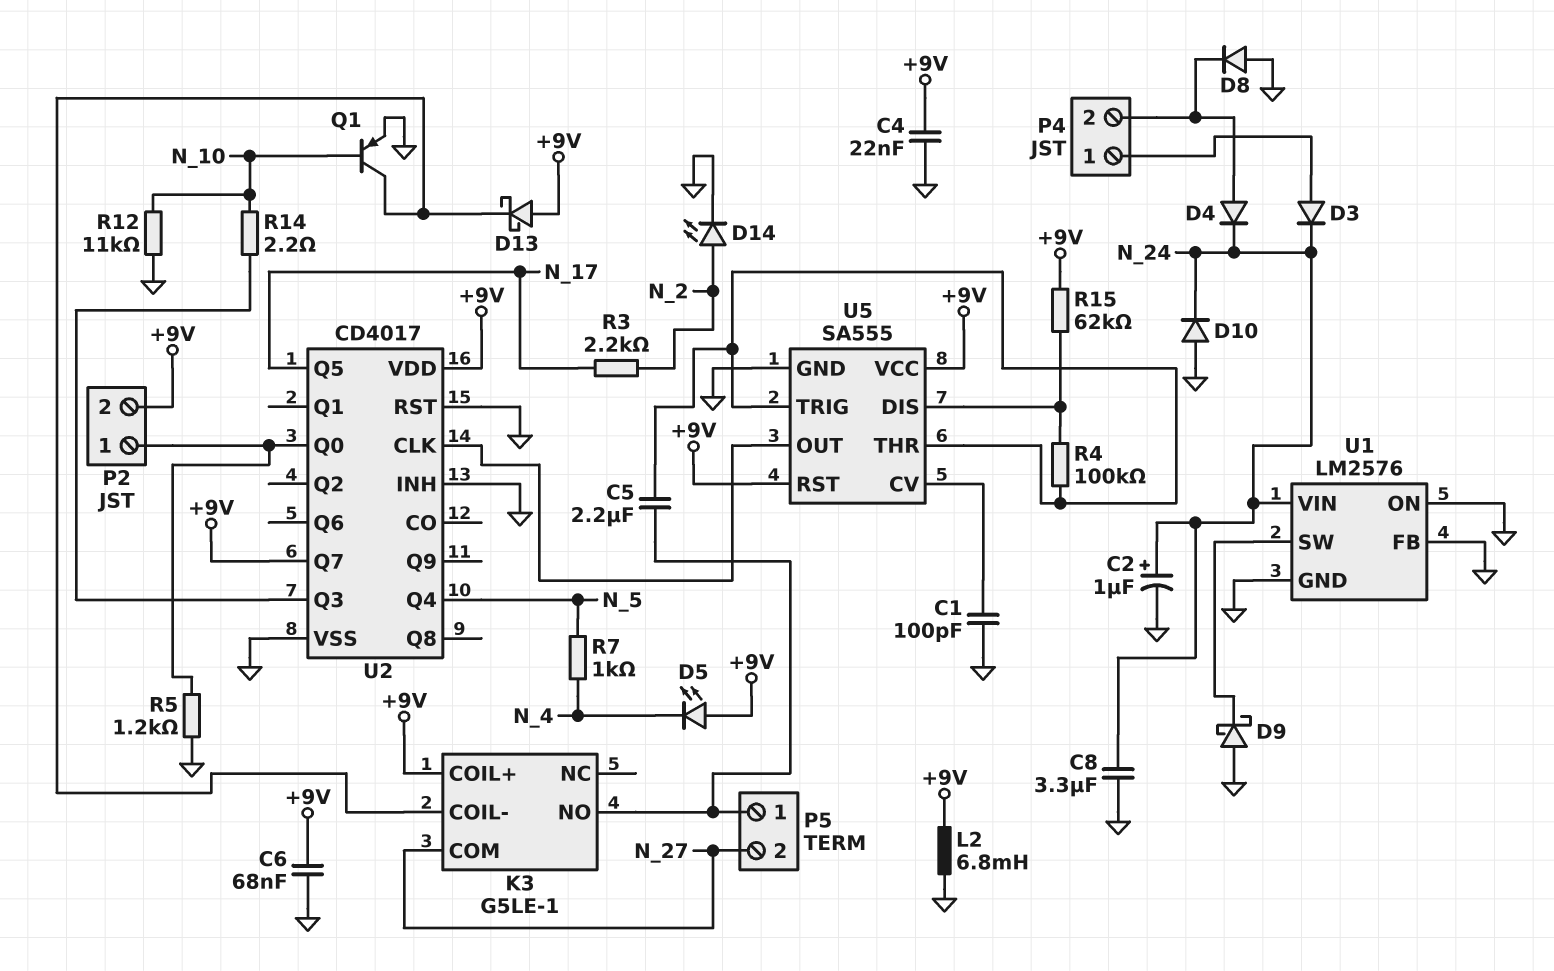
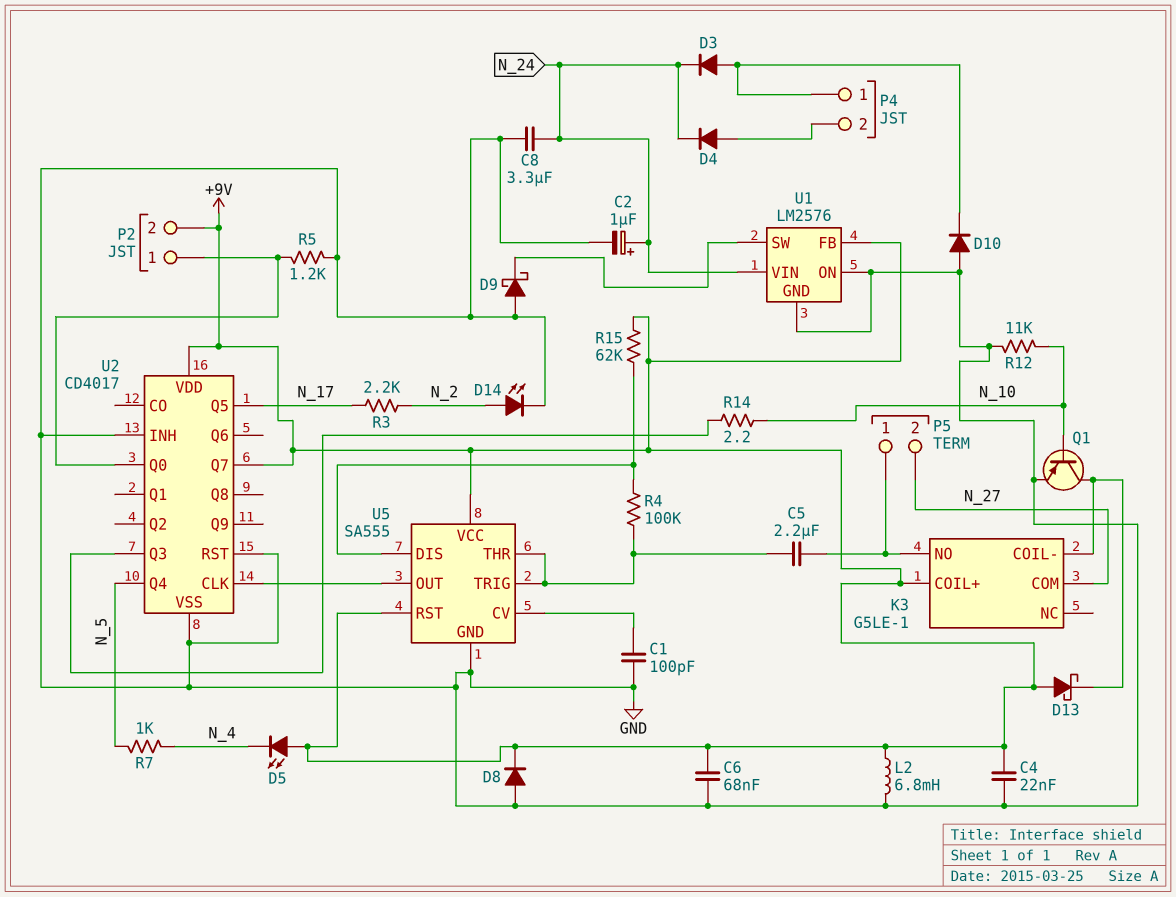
D8: diode (A GND, K P4/2) -> diode (A GND, K +9V)
D10: diode (A GND, K N_24) -> diode (A GND, K P4/1)
U1 pin FB: GND -> +9V

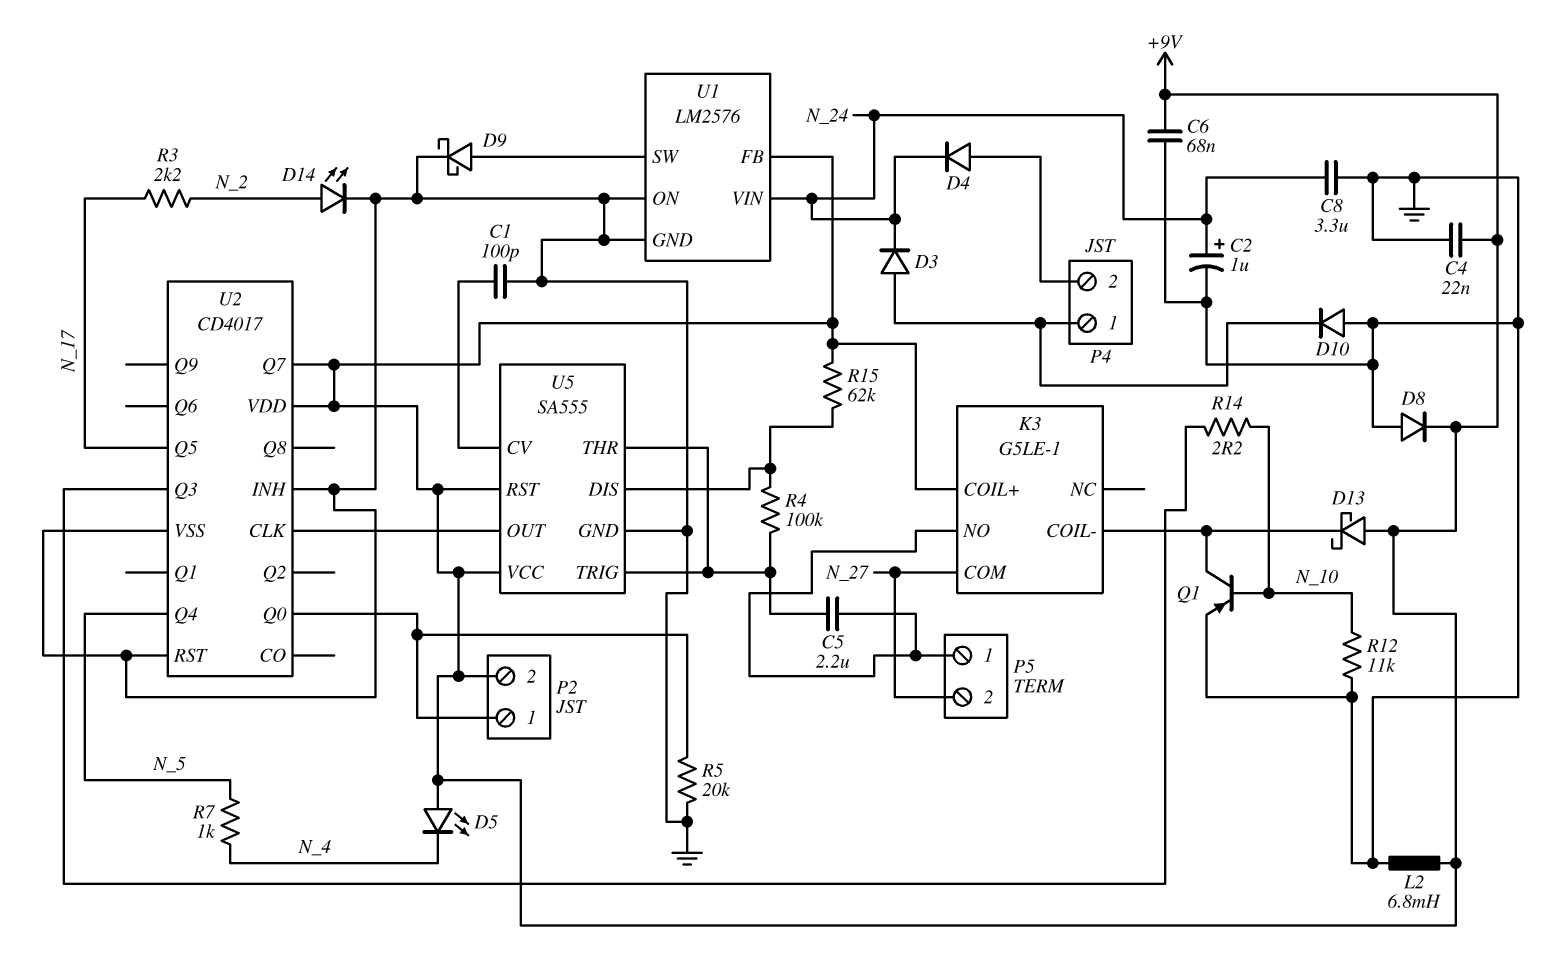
D9: schottky (A GND, K U1/SW) -> schottky (A U1/SW, K GND)
R5: 1.2k (GND, P2/1) -> 20k (GND, P2/1)

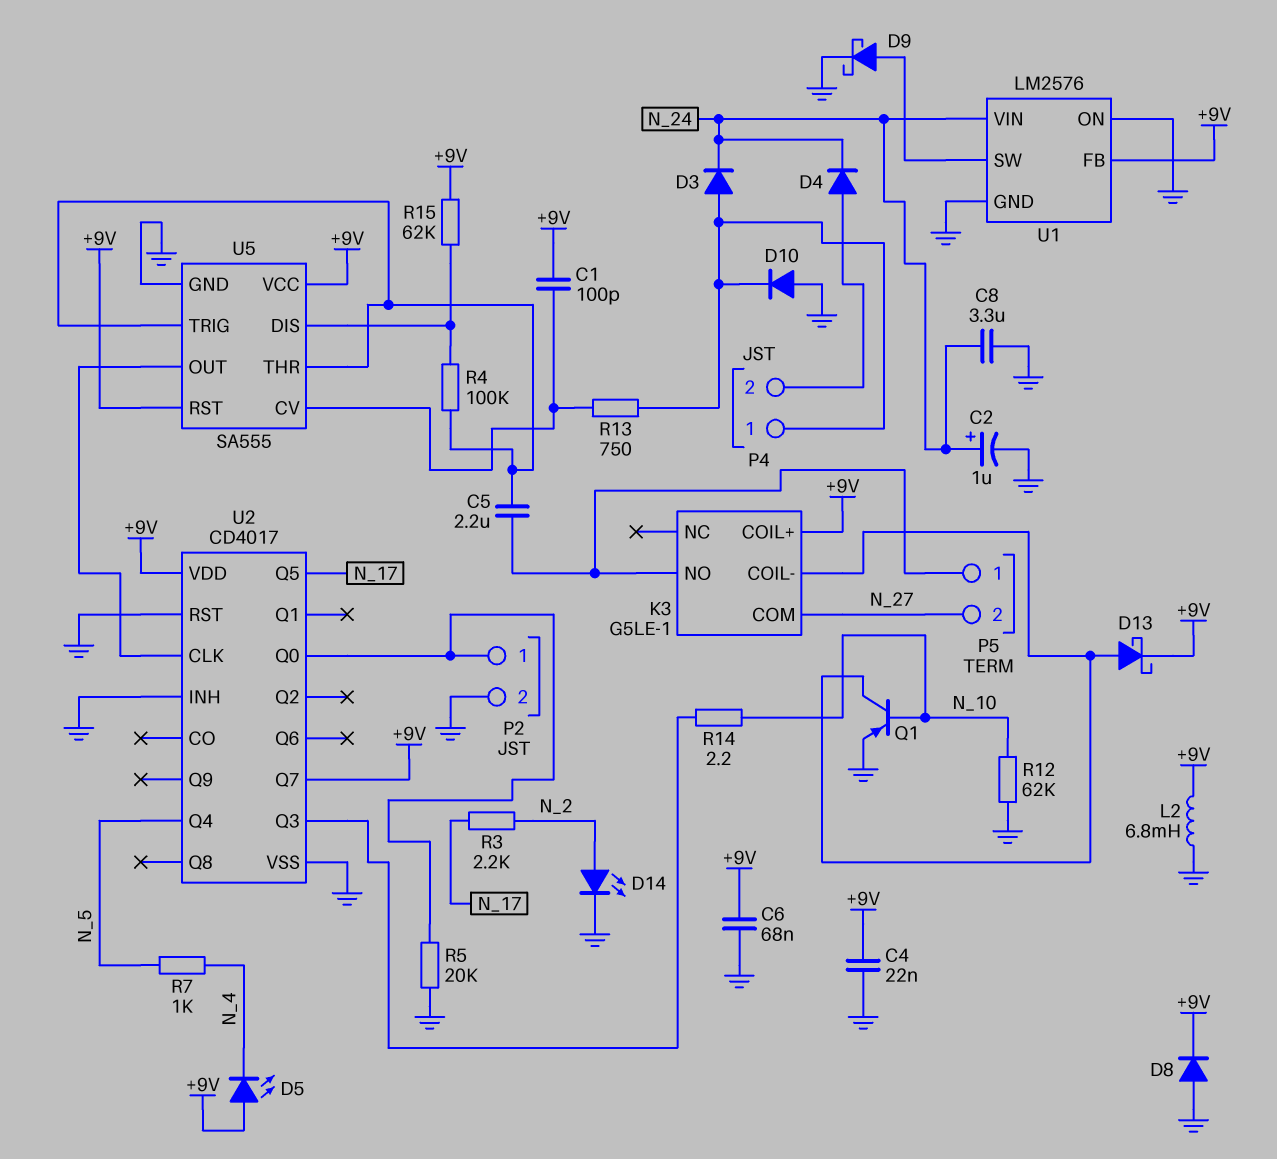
C1: 100pF (GND, U5/CV) -> 100pF (+9V, U5/CV)
D13: schottky (A +9V, K K3/COIL-) -> schottky (A K3/COIL-, K +9V)
P2 pin 2: +9V -> GND
R12: 11k (GND, N_10) -> 62k (GND, N_10)
R13: none -> 750 (P4/1, U5/CV)

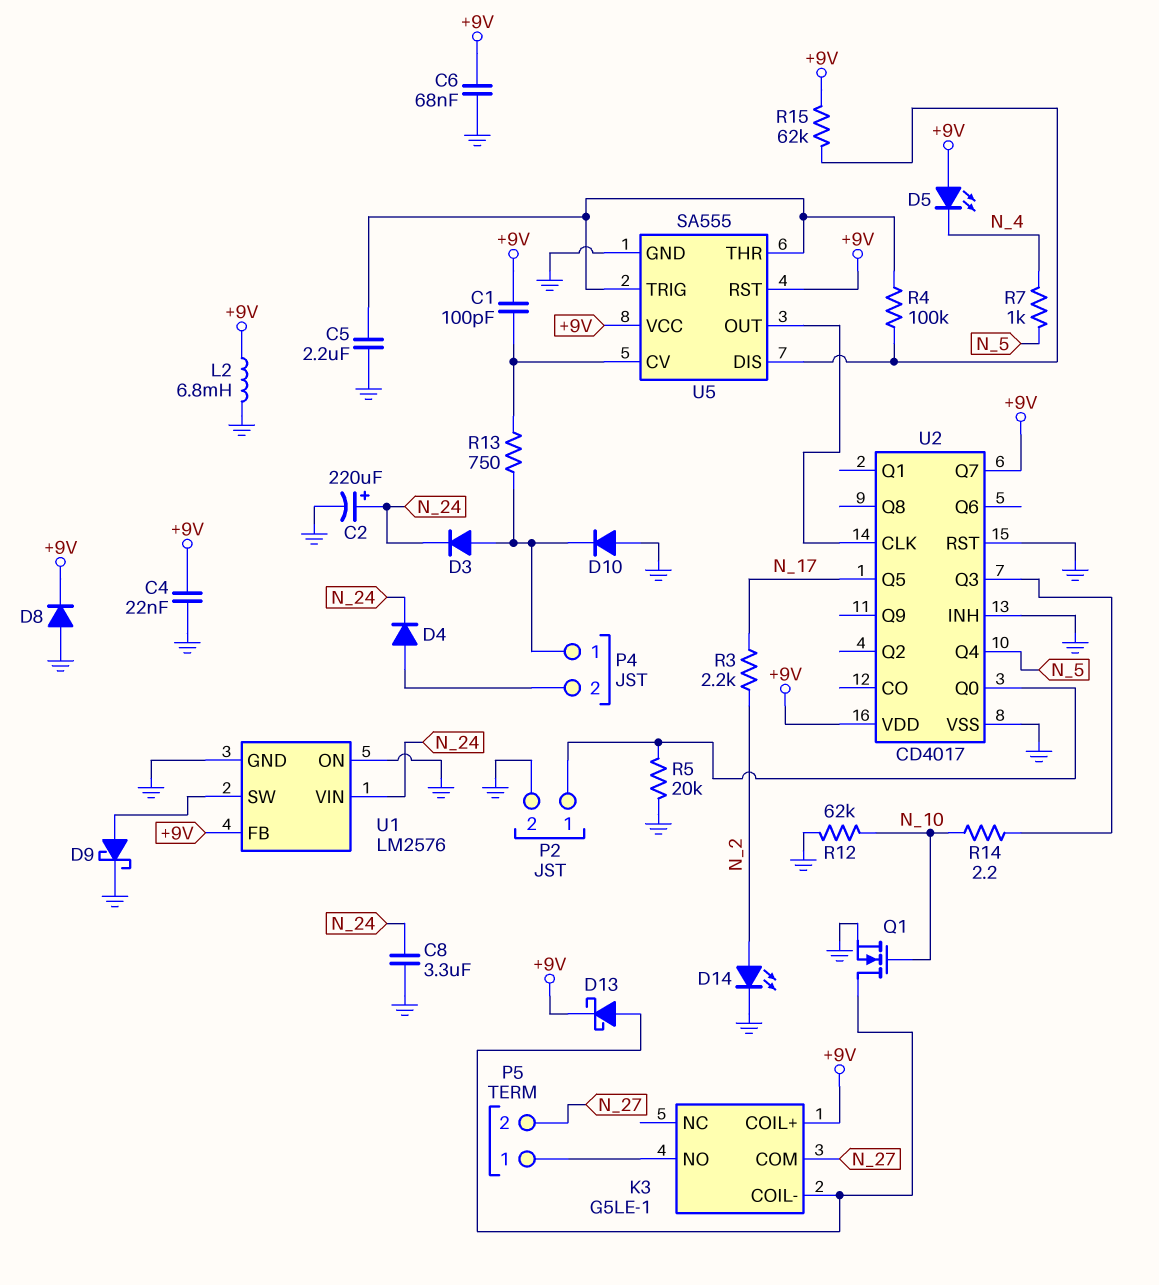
C2: 1uF (plus N_24, minus GND) -> 220uF (plus N_24, minus GND)
C5: 2.2uF (K3/NO, U5/THR) -> 2.2uF (GND, U5/THR)
Q1: PNP (B N_10, C K3/COIL-, E GND) -> NMOS (G N_10, D K3/COIL-, S GND)

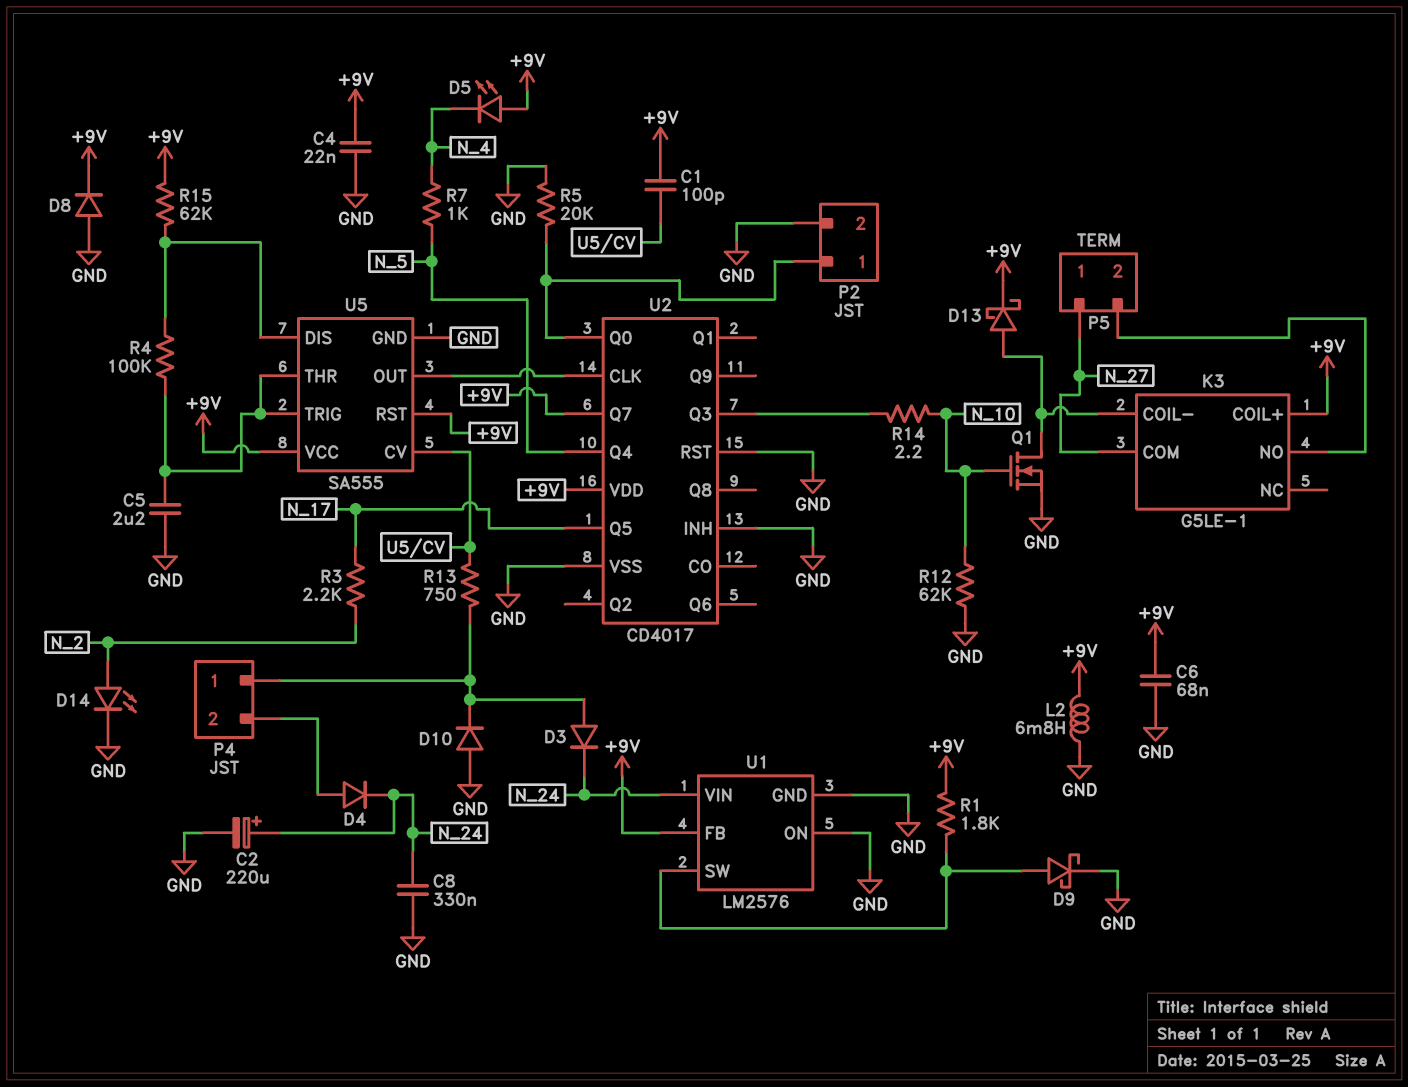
C8: 3.3uF (GND, N_24) -> 330nF (GND, N_24)
P5 pin 1: K3/NO -> N_27
P5 pin 2: N_27 -> K3/NO
R1: none -> 1.8k (+9V, U1/SW)

